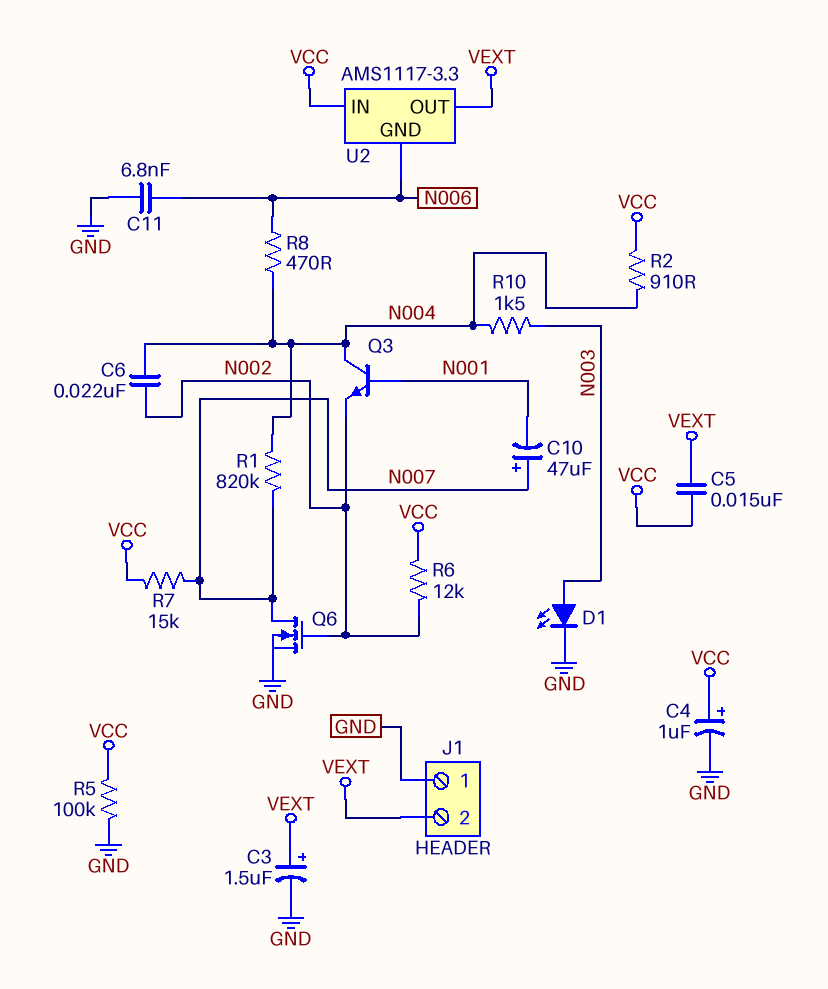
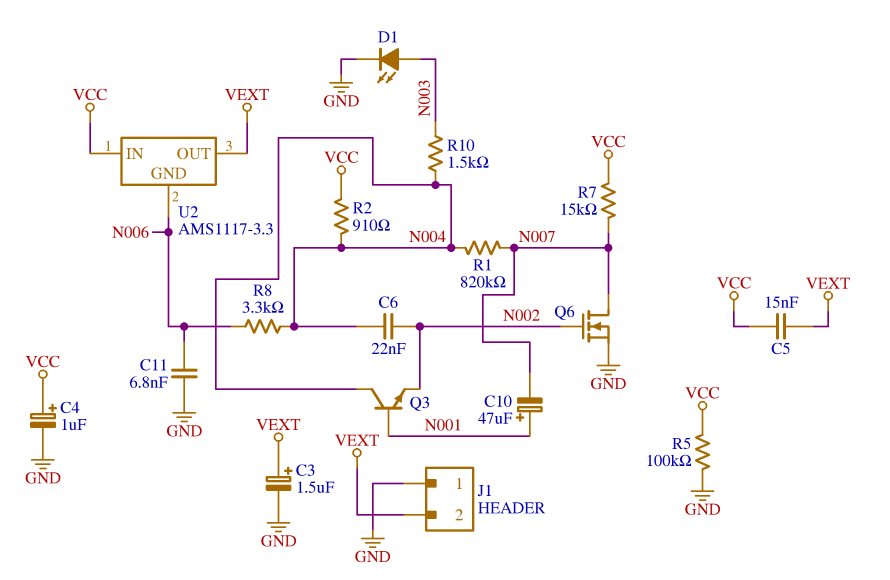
C10: 47uF (plus N007, minus N001) -> 47uF (plus N001, minus N007)
R6: 12k (N002, VCC) -> none
R8: 470 (N004, N006) -> 3.3k (N004, N006)

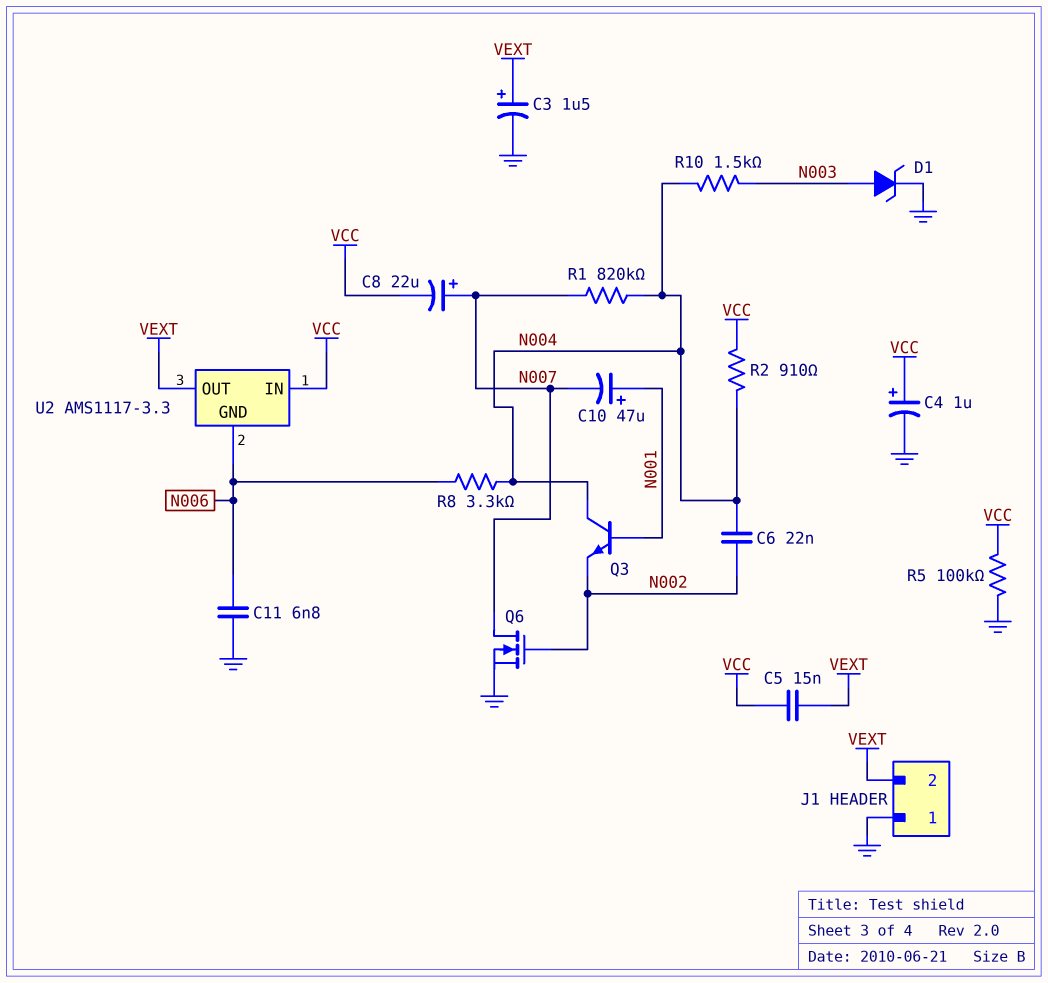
C8: none -> 22uF (plus N007, minus VCC)
D1: LED (A N003, K GND) -> zener (A N003, K GND)
R7: 15k (N007, VCC) -> none

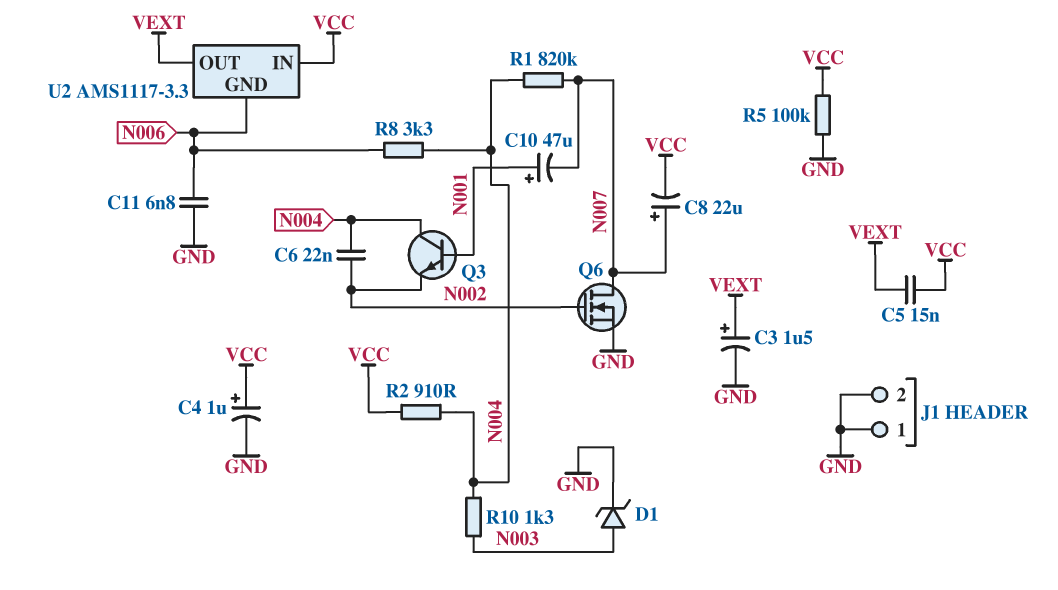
J1 pin 2: VEXT -> GND
R10: 1.5k (N003, N004) -> 1.3k (N003, N004)

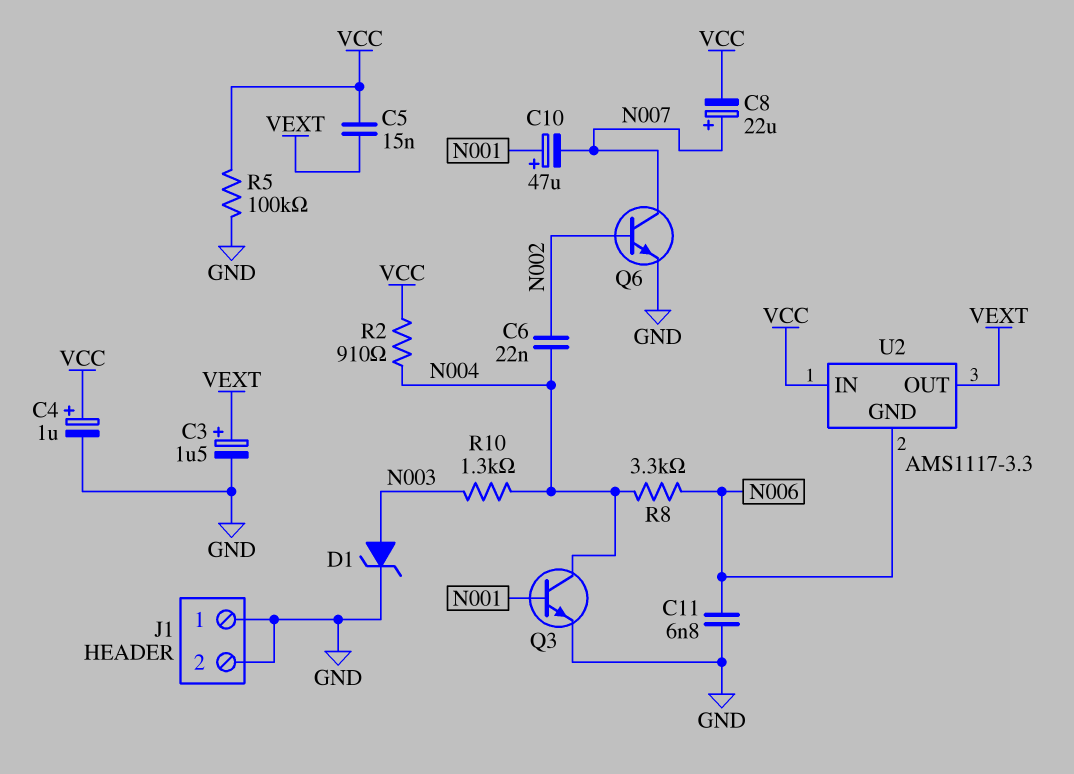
Q3: NPN (B N001, C N004, E N002) -> NPN (B N001, C N004, E GND)
Q6: NMOS (G N002, D N007, S GND) -> NPN (B N002, C N007, E GND)
R1: 820k (N004, N007) -> none

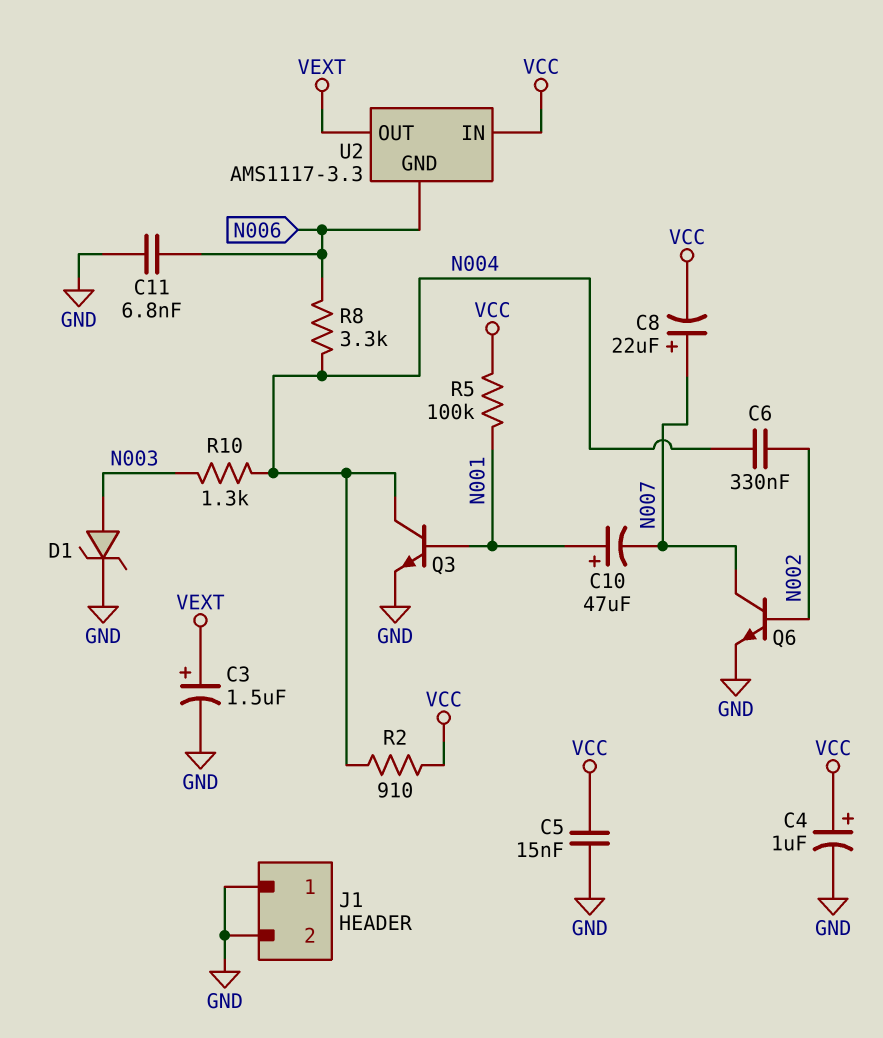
C5: 15nF (VCC, VEXT) -> 15nF (GND, VCC)
C6: 22nF (N002, N004) -> 330nF (N002, N004)
R5: 100k (GND, VCC) -> 100k (N001, VCC)

